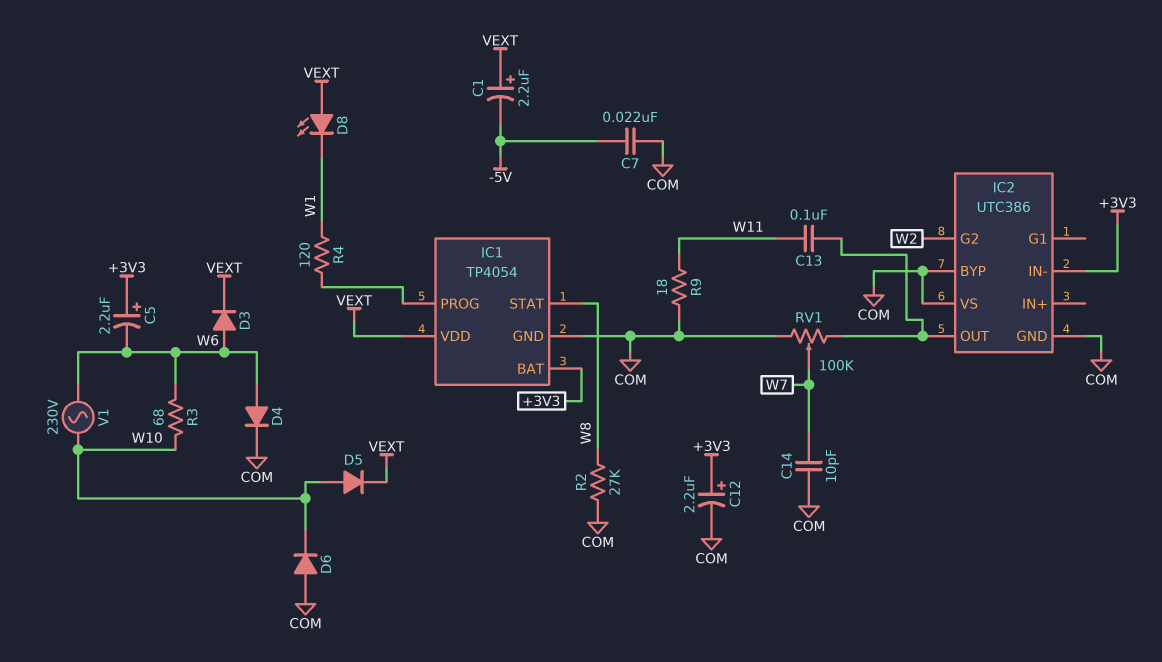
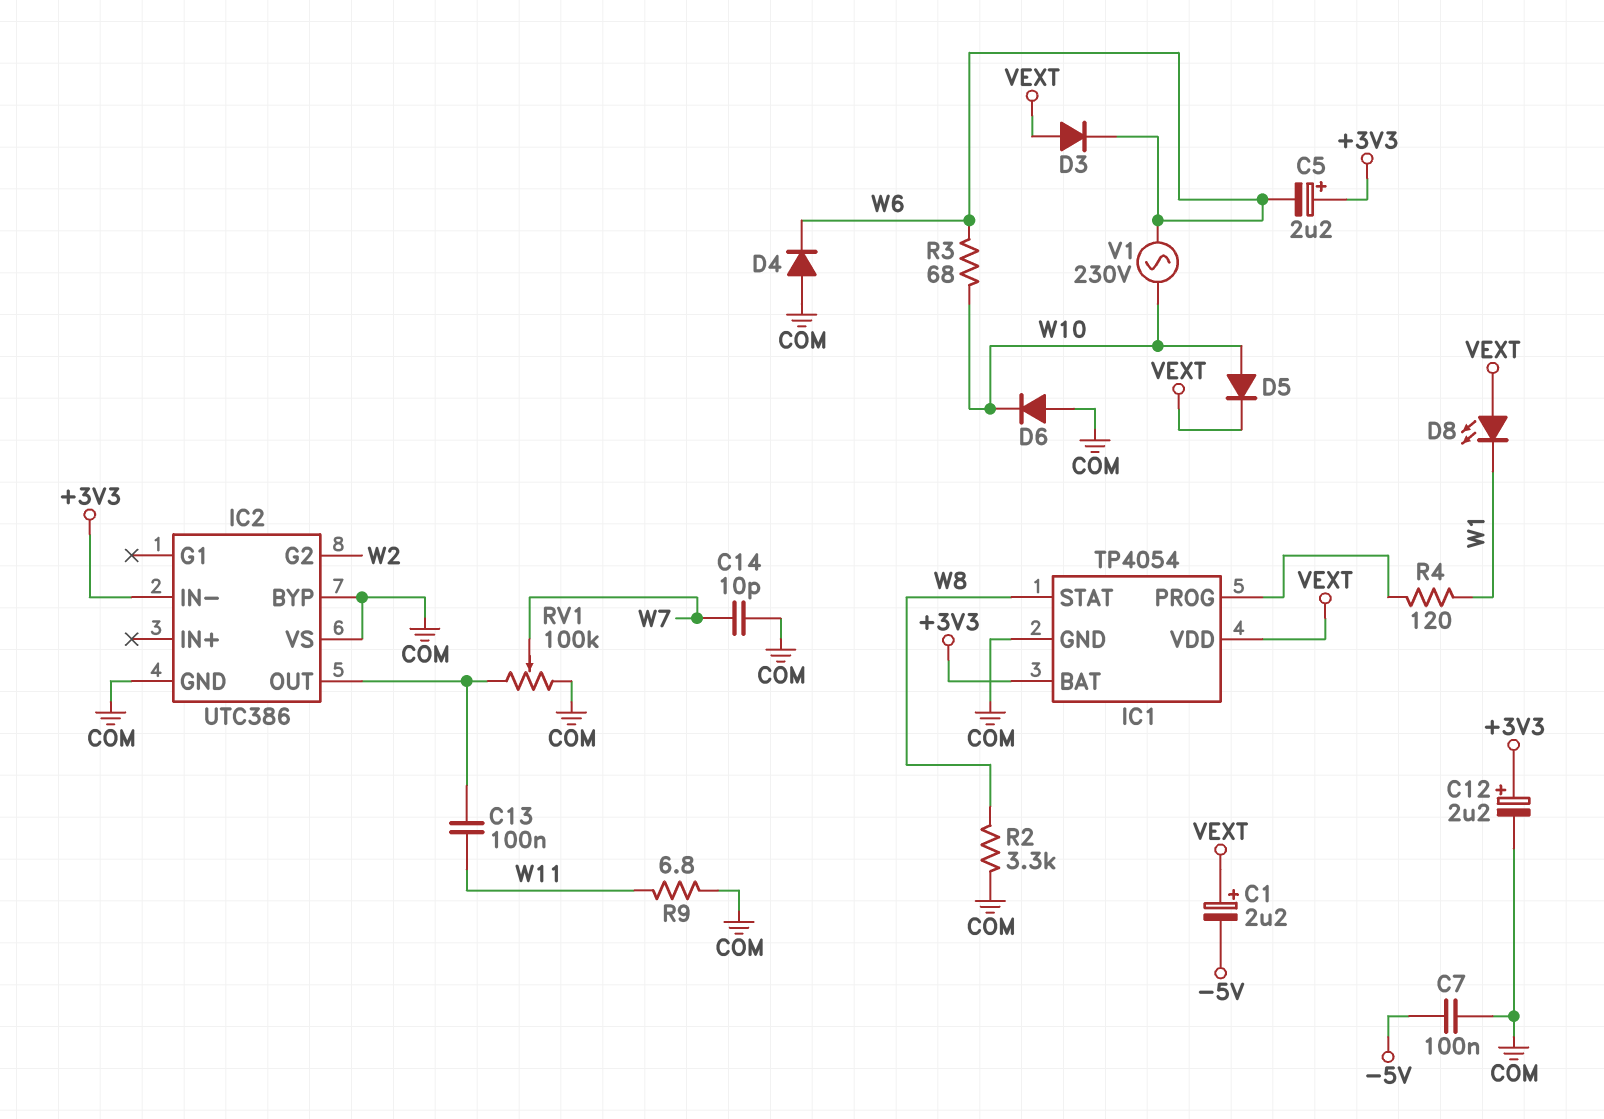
C7: 22nF (-5V, COM) -> 100nF (-5V, COM)
D3: diode (A W6, K VEXT) -> diode (A VEXT, K W6)
D4: diode (A W6, K COM) -> diode (A COM, K W6)
R2: 27k (COM, W8) -> 3.3k (COM, W8)
R9: 18 (COM, W11) -> 6.8 (COM, W11)

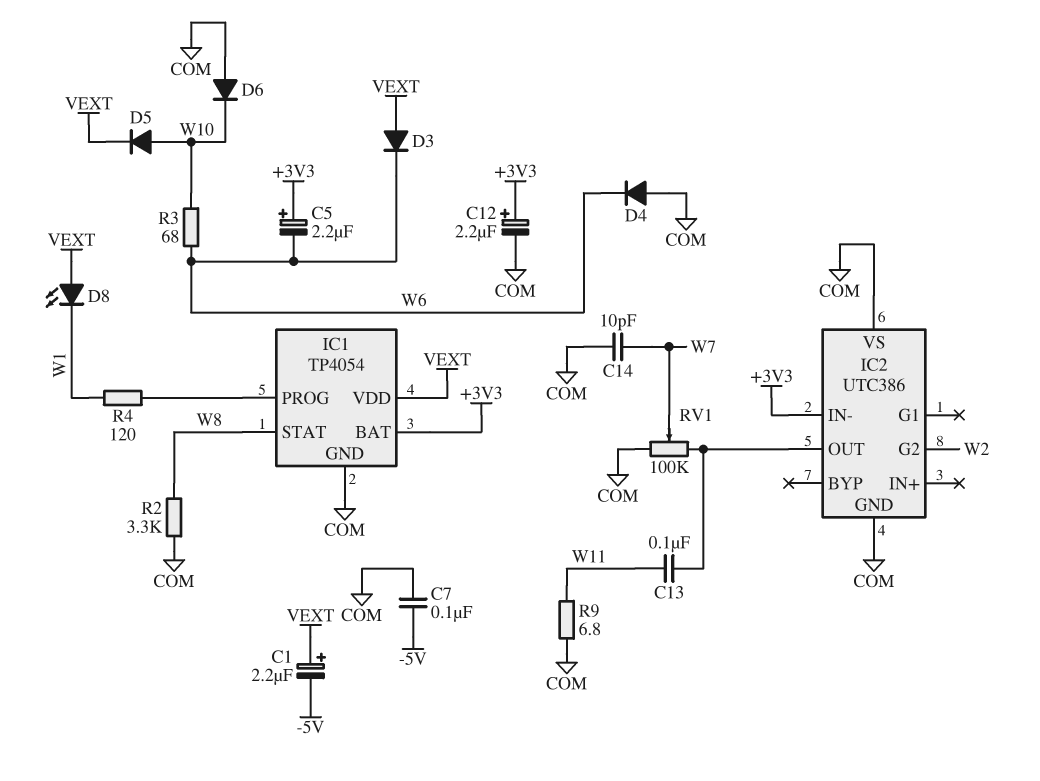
IC2 pin BYP: COM -> none
V1: AC 230V (W6, W10) -> none

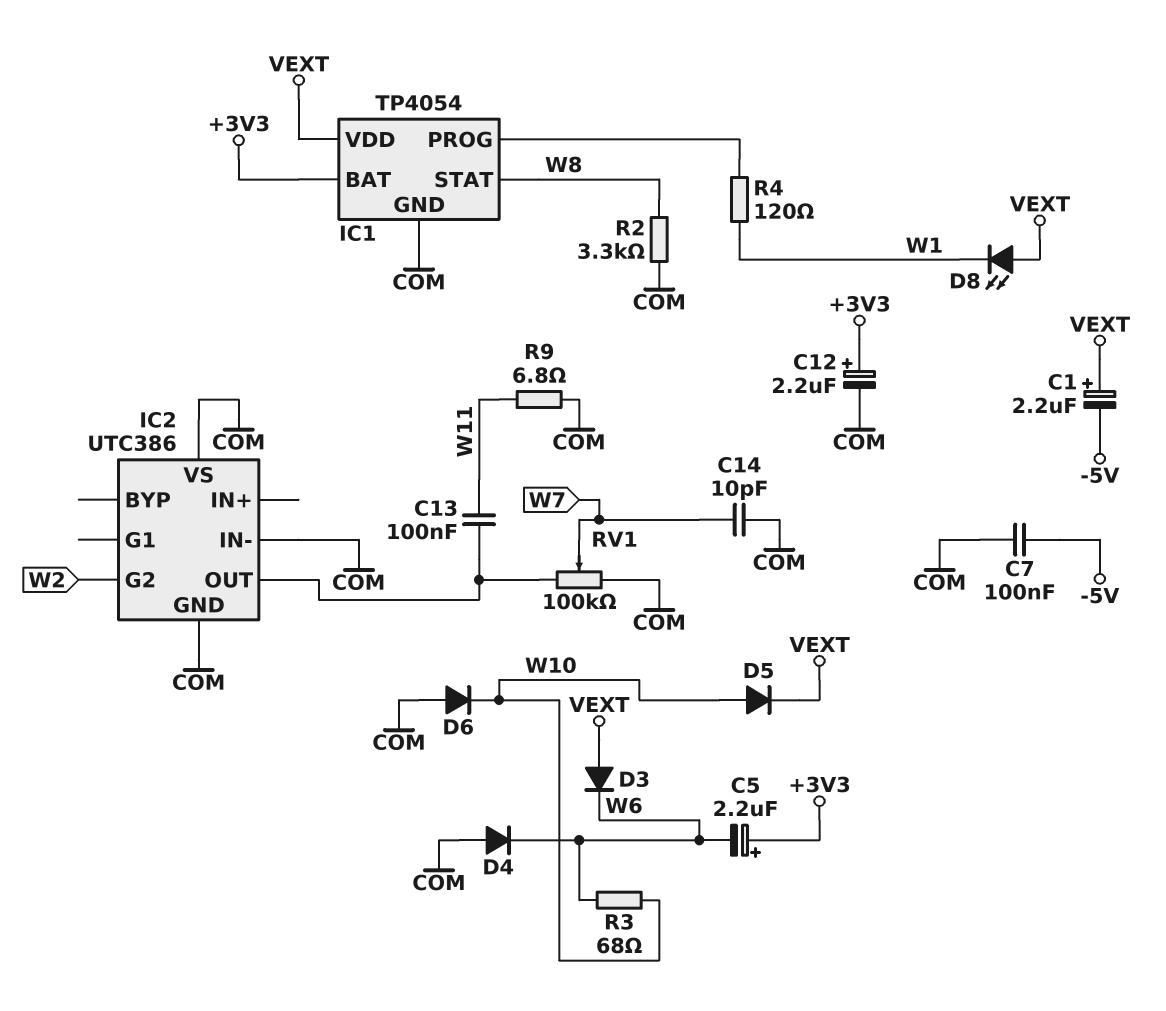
IC2 pin IN-: +3V3 -> COM

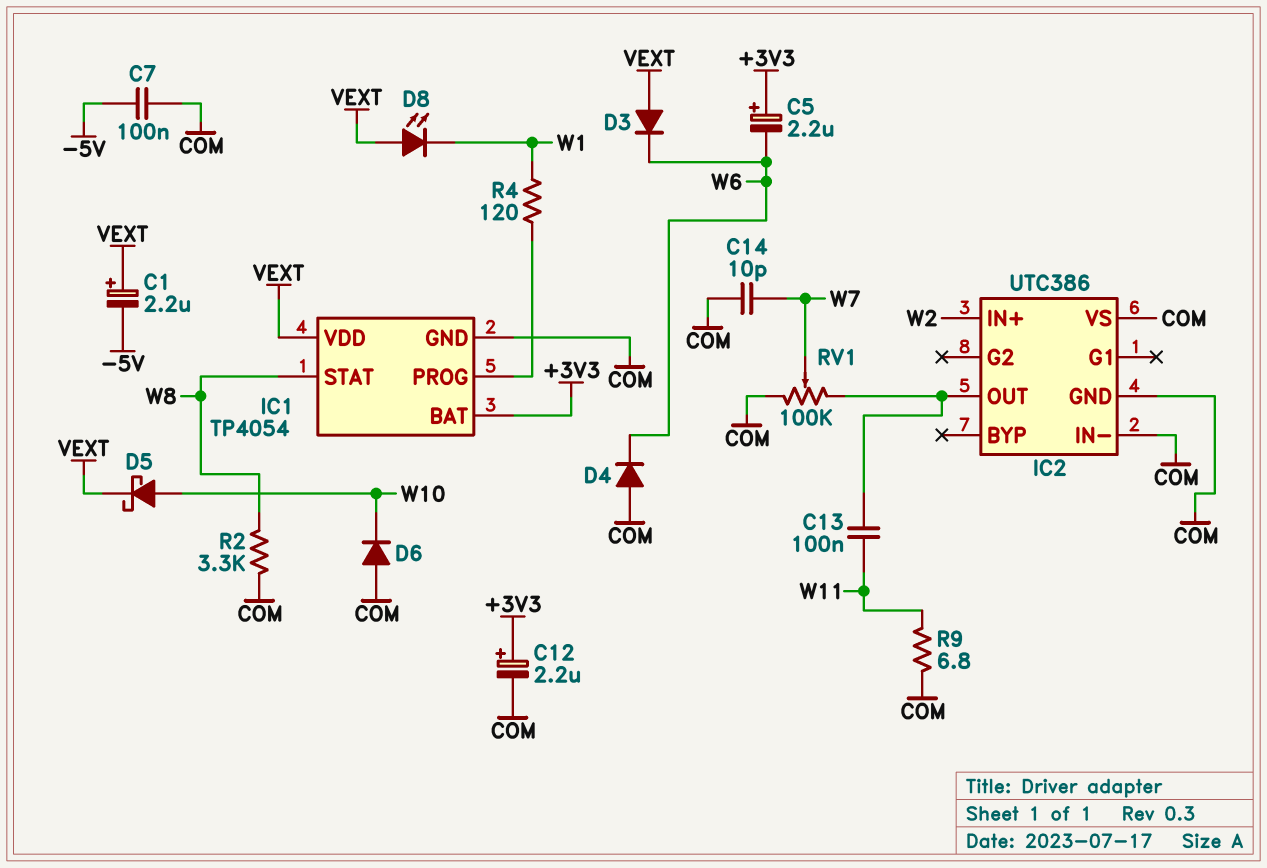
D5: diode (A W10, K VEXT) -> schottky (A W10, K VEXT)
IC2 pin G2: W2 -> none
IC2 pin IN+: none -> W2
R3: 68 (W6, W10) -> none

